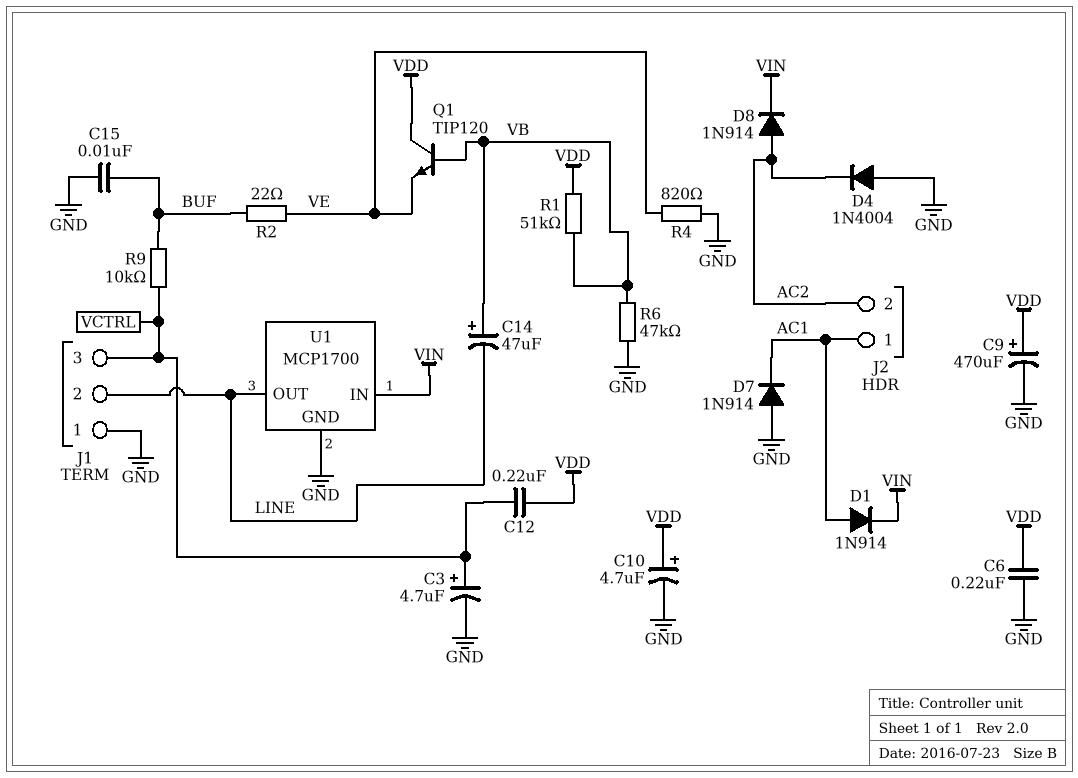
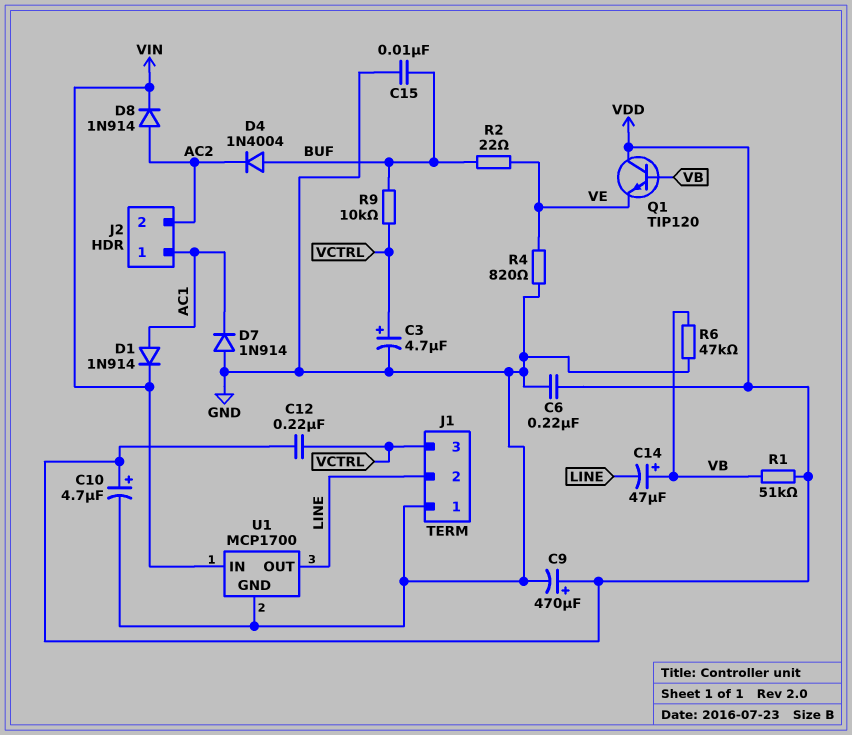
D4: diode 1N4004 (A GND, K AC2) -> diode 1N4004 (A BUF, K AC2)

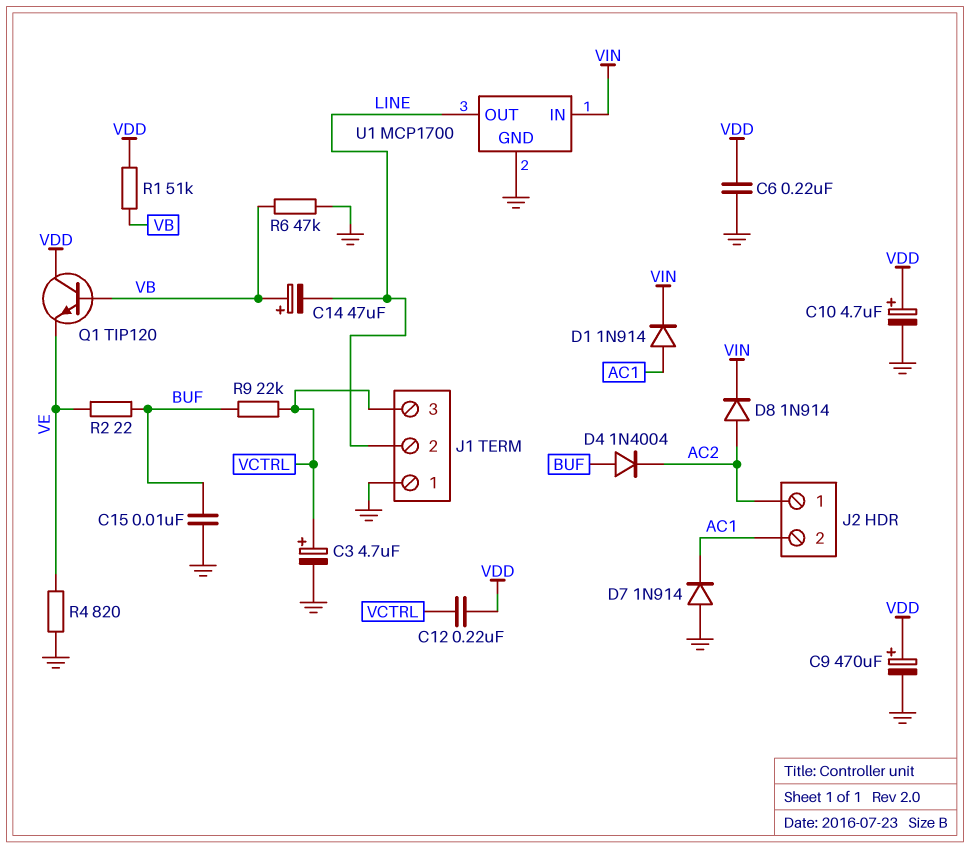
J2 pin 1: AC1 -> AC2
J2 pin 2: AC2 -> AC1
R9: 10k (BUF, VCTRL) -> 22k (BUF, VCTRL)

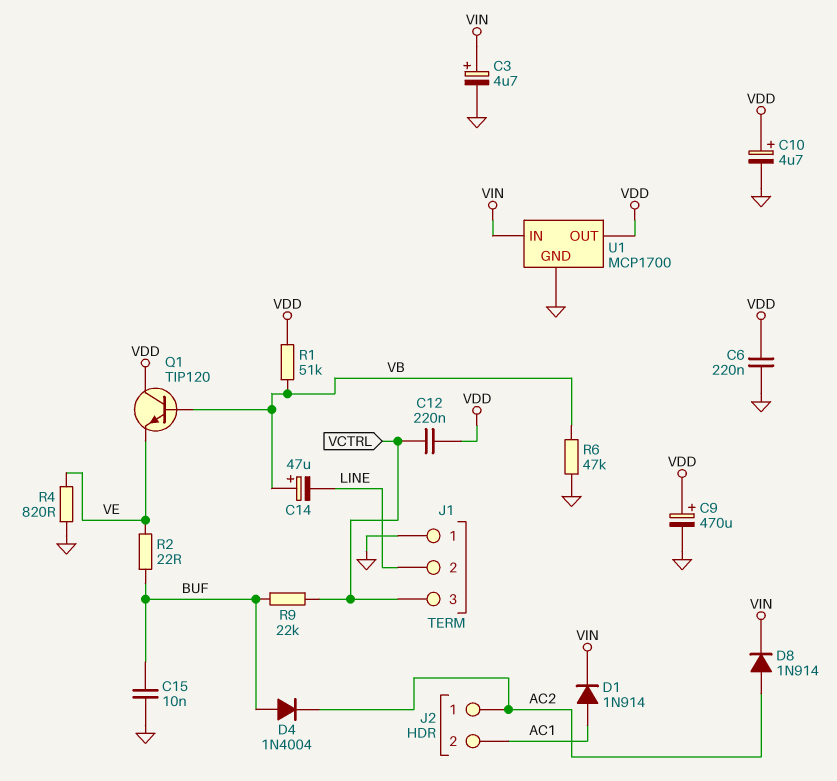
C3: 4.7uF (plus VCTRL, minus GND) -> 4.7uF (plus VIN, minus GND)
D7: diode 1N914 (A GND, K AC1) -> none
U1 pin OUT: LINE -> VDD

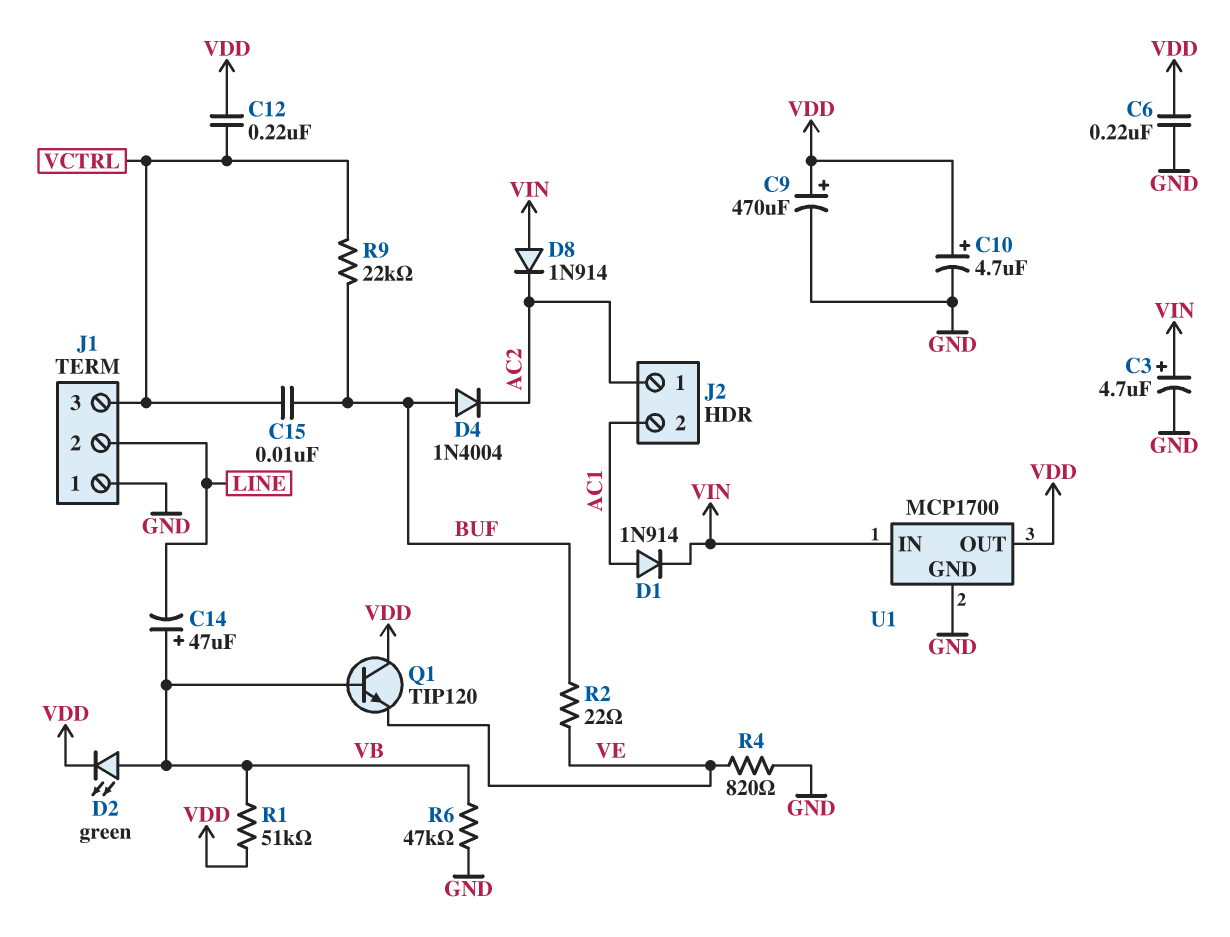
C15: 10nF (BUF, GND) -> 10nF (BUF, VCTRL)
D2: none -> LED green (A VB, K VDD)
D8: diode 1N914 (A AC2, K VIN) -> diode 1N914 (A VIN, K AC2)

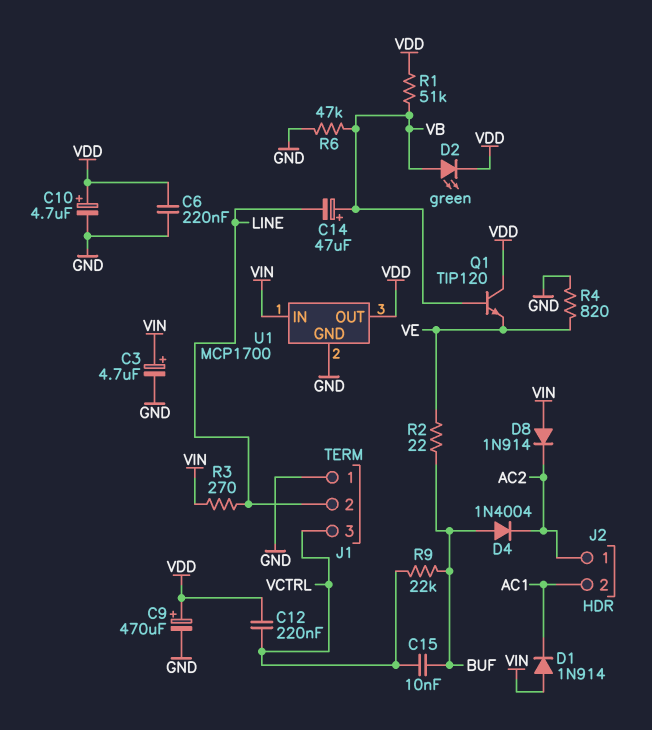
D1: diode 1N914 (A AC1, K VIN) -> diode 1N914 (A VIN, K AC1)
R3: none -> 270 (LINE, VIN)

